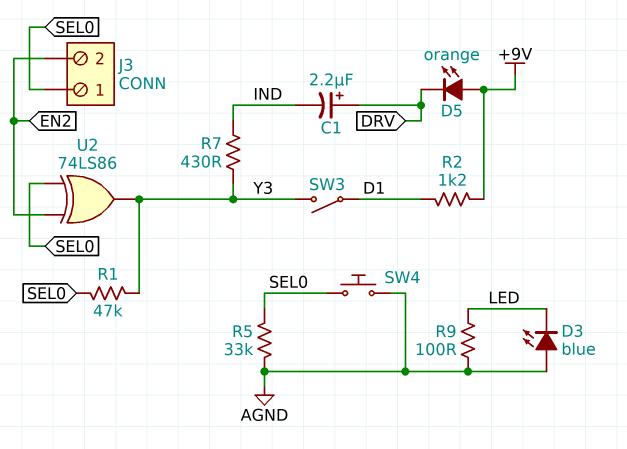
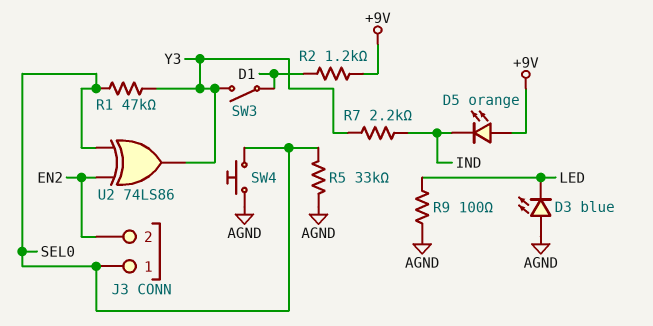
C1: 2.2uF (plus DRV, minus IND) -> none
D5: LED orange (A +9V, K DRV) -> LED orange (A +9V, K IND)
R7: 430 (IND, Y3) -> 2.2k (IND, Y3)

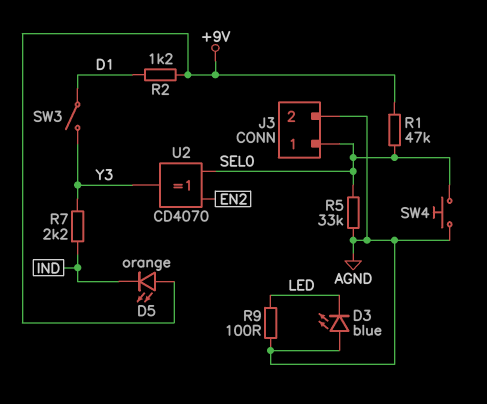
J3 pin 2: EN2 -> AGND
R1: 47k (SEL0, Y3) -> 47k (+9V, SEL0)
U2: XOR 74LS86 (in EN2, in SEL0, out Y3) -> XOR CD4070 (in EN2, in SEL0, out Y3)

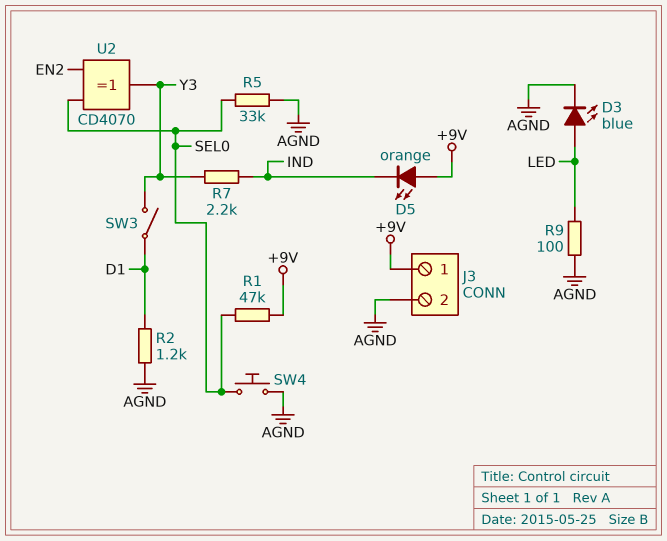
D3: LED blue (A AGND, K LED) -> LED blue (A LED, K AGND)
J3 pin 1: SEL0 -> +9V
R2: 1.2k (+9V, D1) -> 1.2k (AGND, D1)

